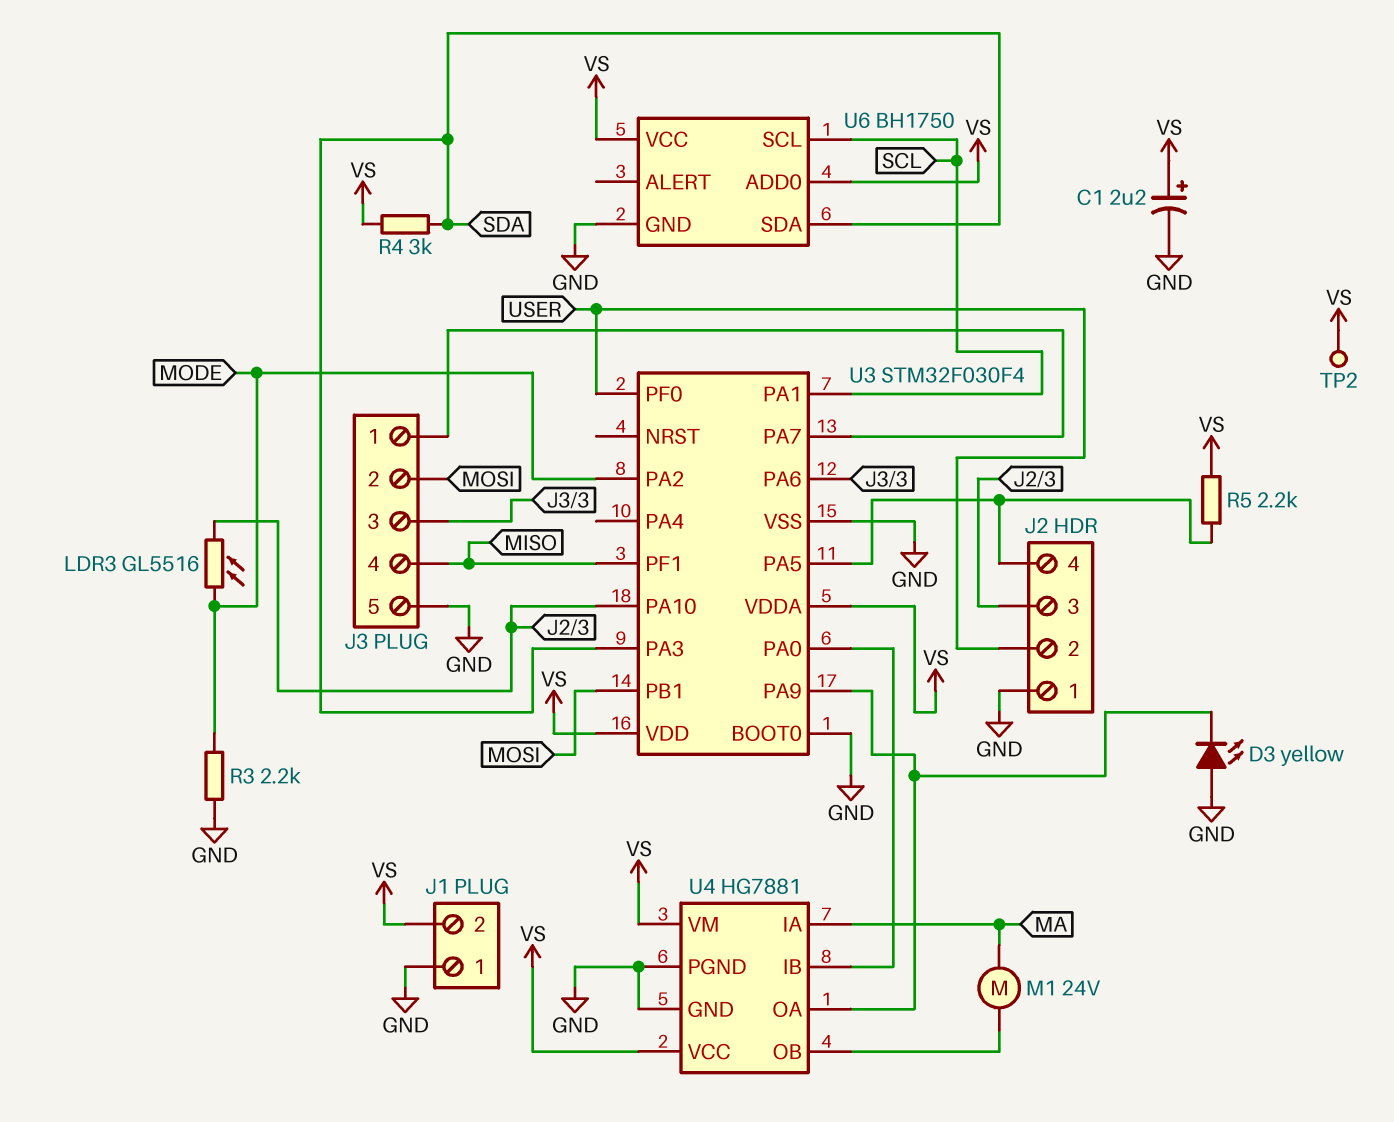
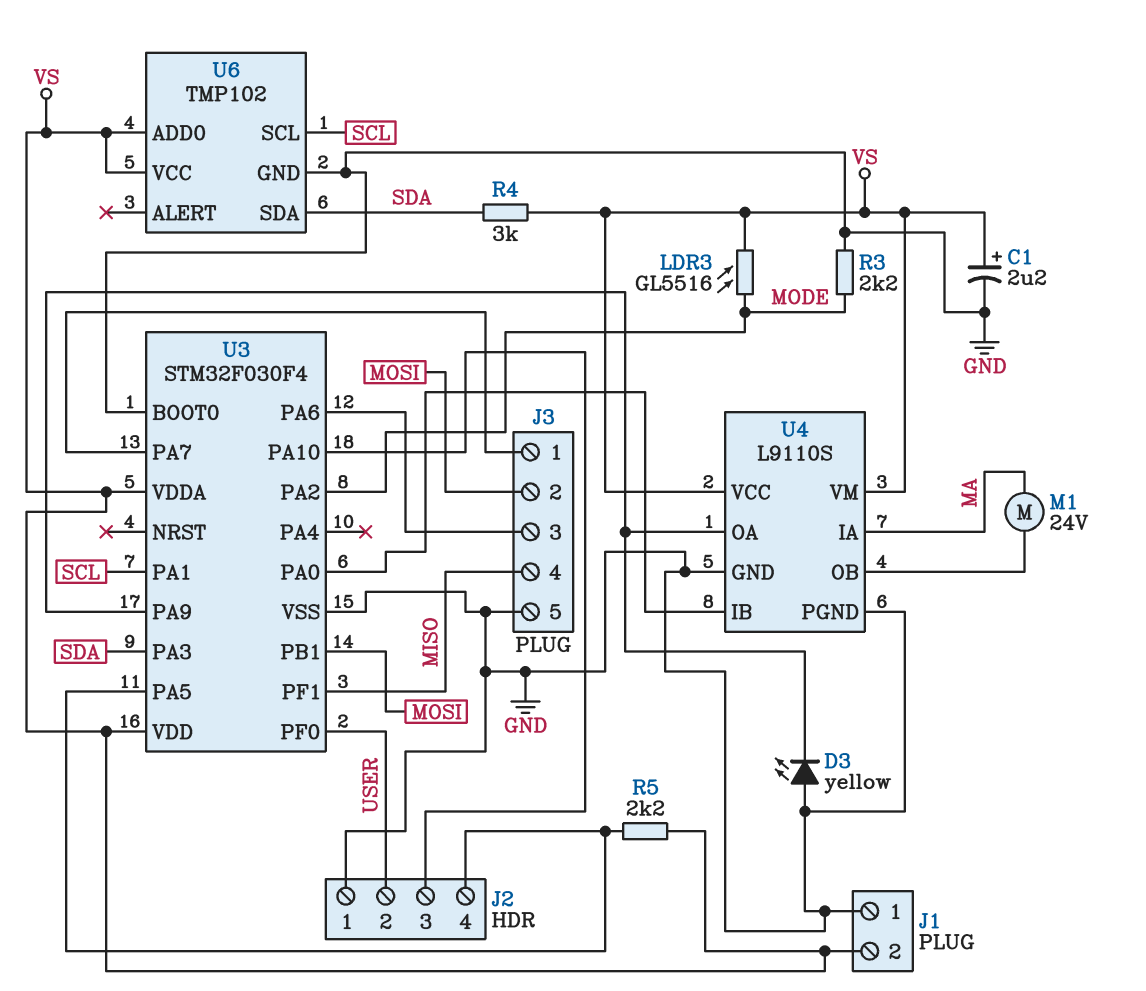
LDR3: GL5516 (J2/3, MODE) -> GL5516 (MODE, VS)
TP2: test point (VS) -> none
U4: HG7881 -> L9110S
U6: BH1750 -> TMP102

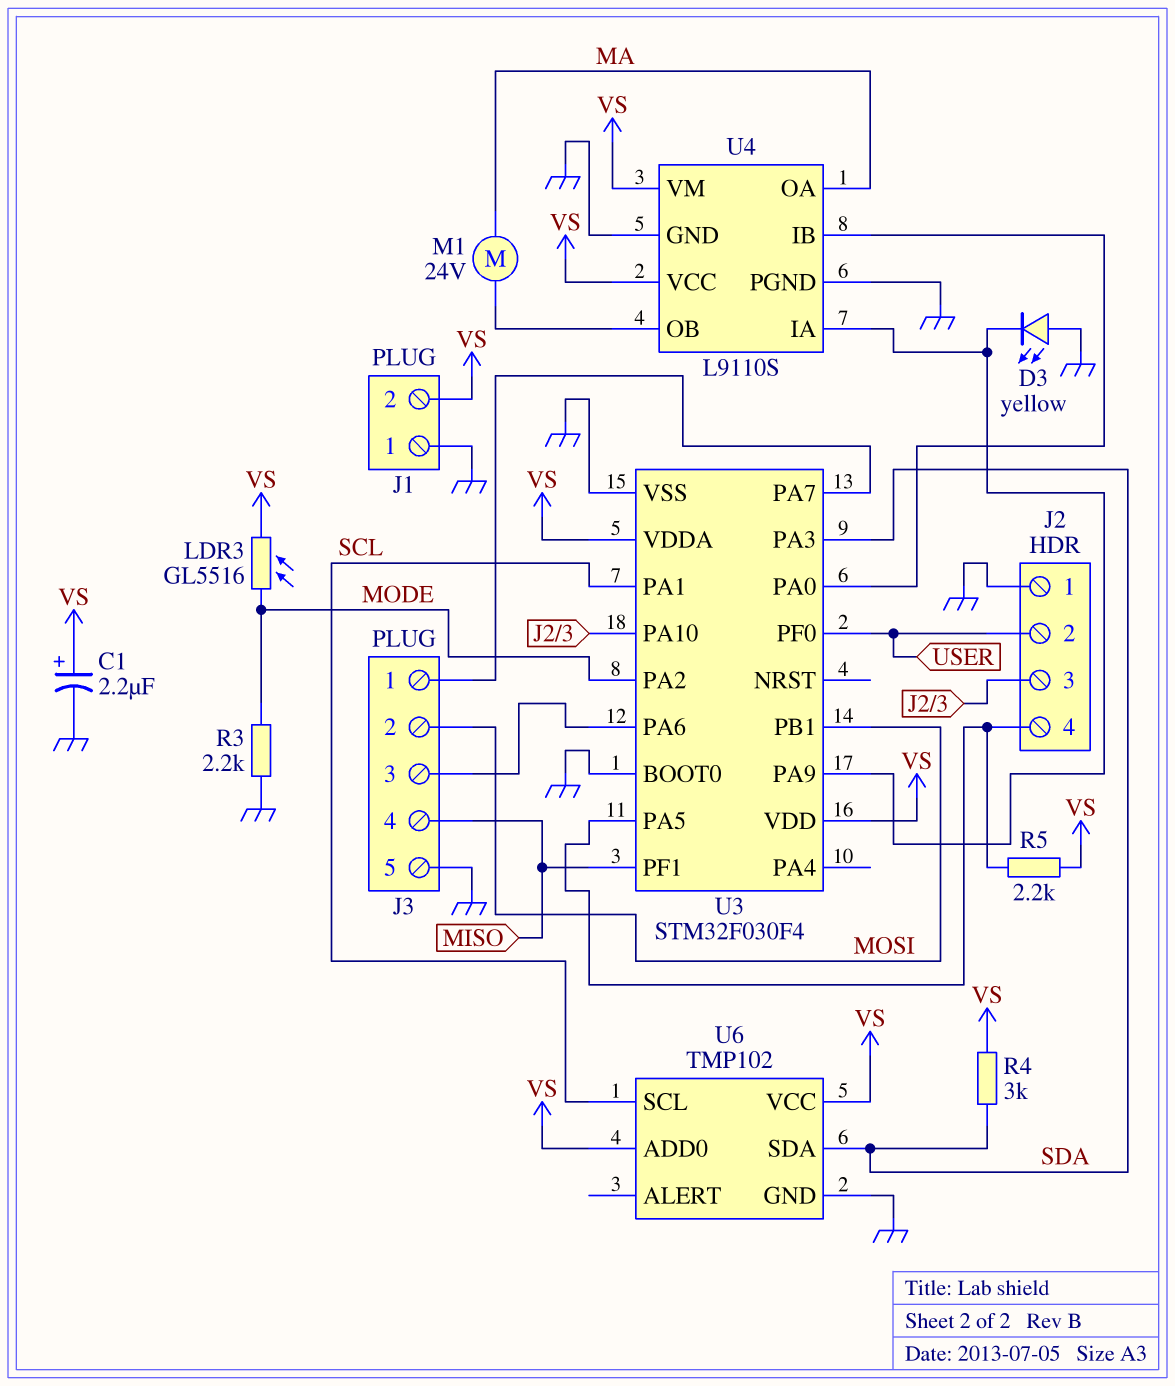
U4 pin IA: MA -> U3/PA9
U4 pin OA: U3/PA9 -> MA

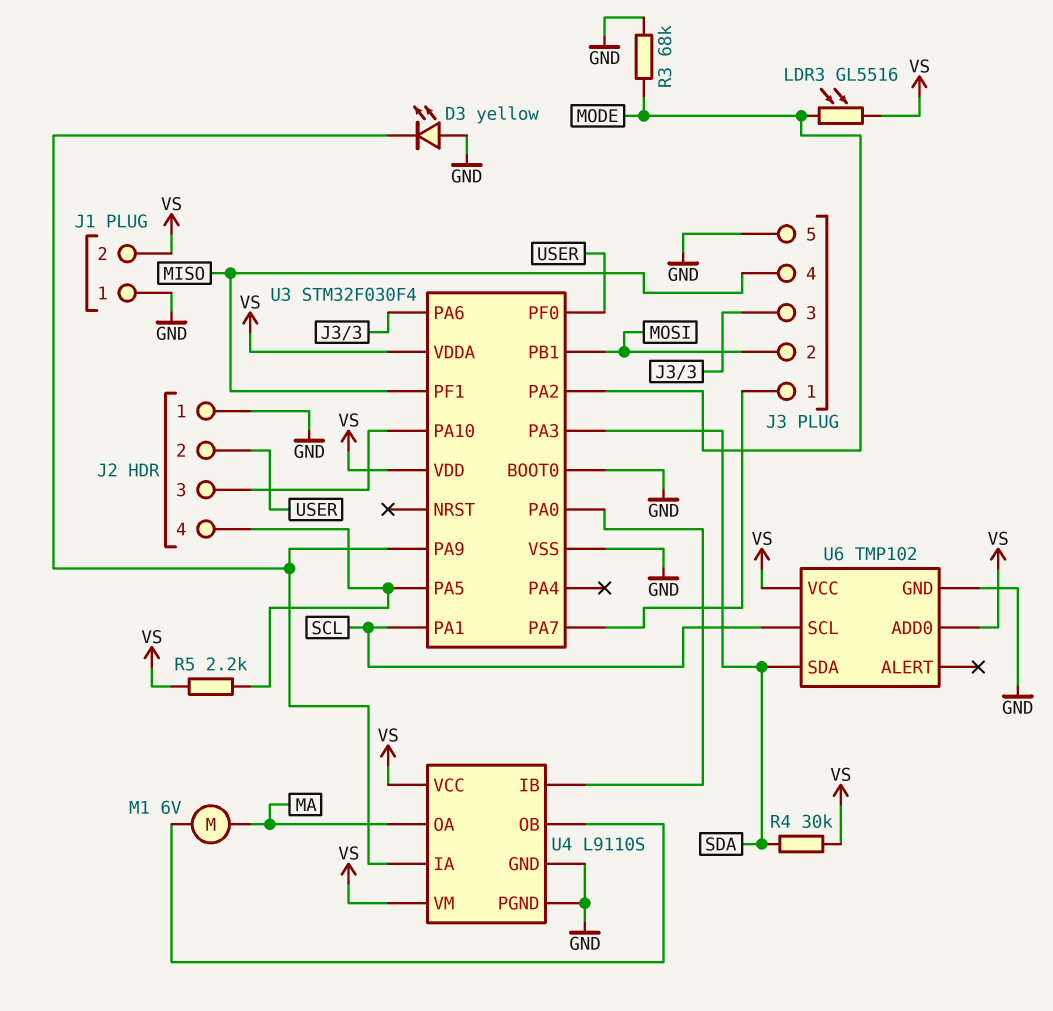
C1: 2.2uF (plus VS, minus GND) -> none
M1: motor 24V (MA, U4/OB) -> motor 6V (MA, U4/OB)
R3: 2.2k (GND, MODE) -> 68k (GND, MODE)
R4: 3k (SDA, VS) -> 30k (SDA, VS)

